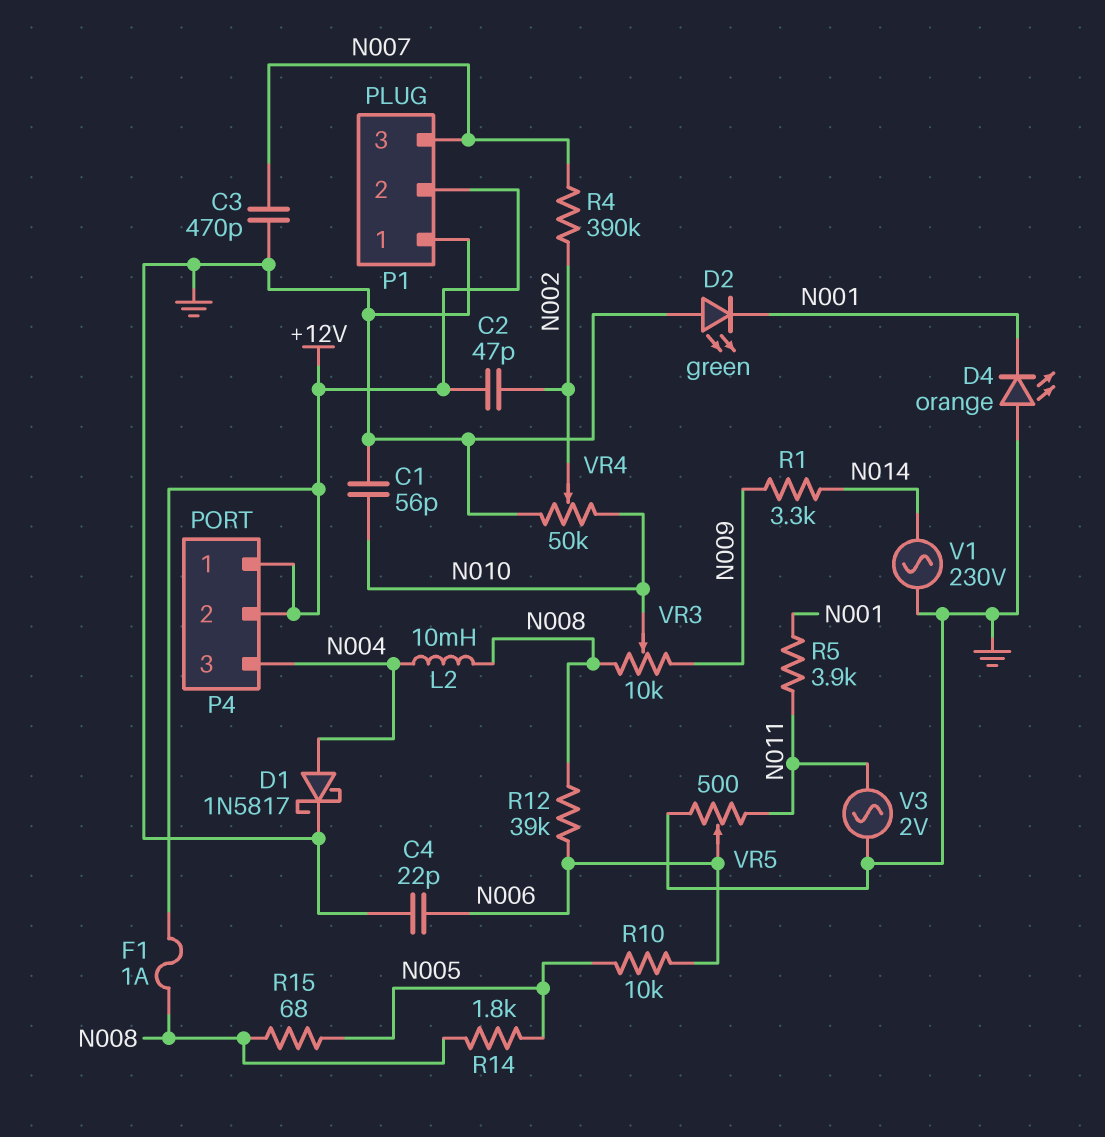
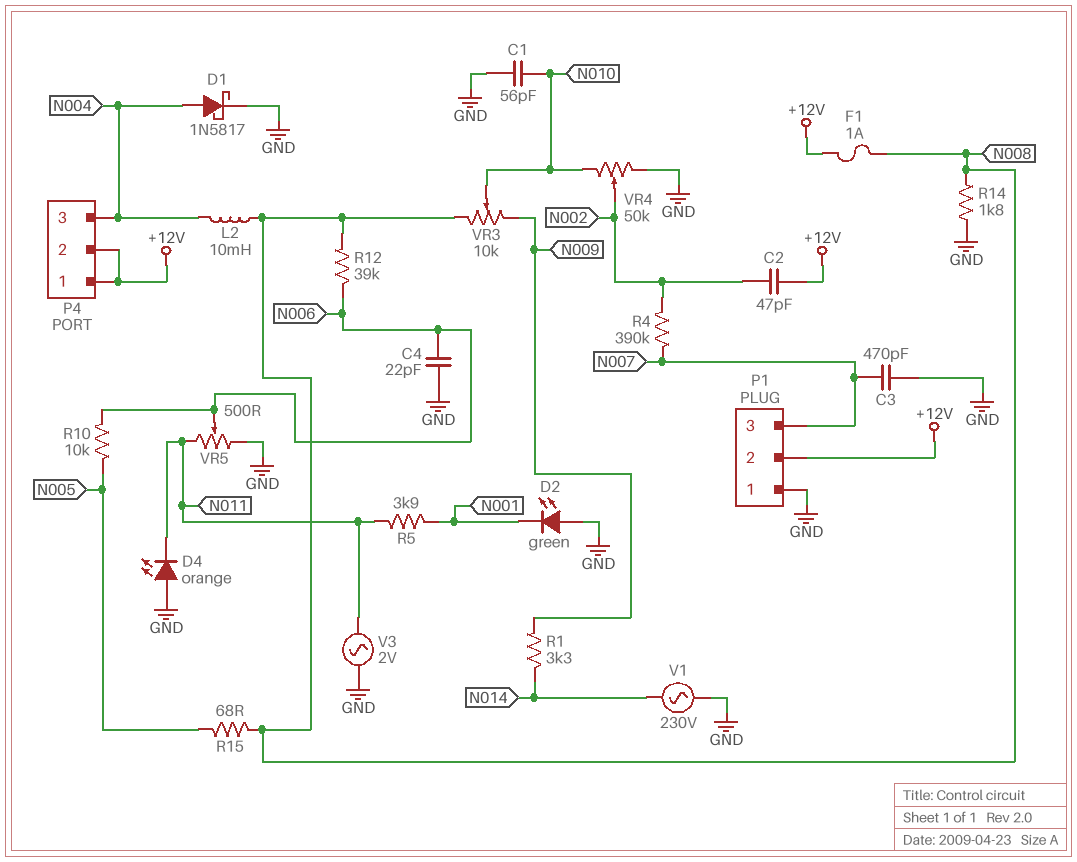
D4: LED orange (A GND, K N001) -> LED orange (A GND, K N011)
R14: 1.8k (N005, N008) -> 1.8k (GND, N008)

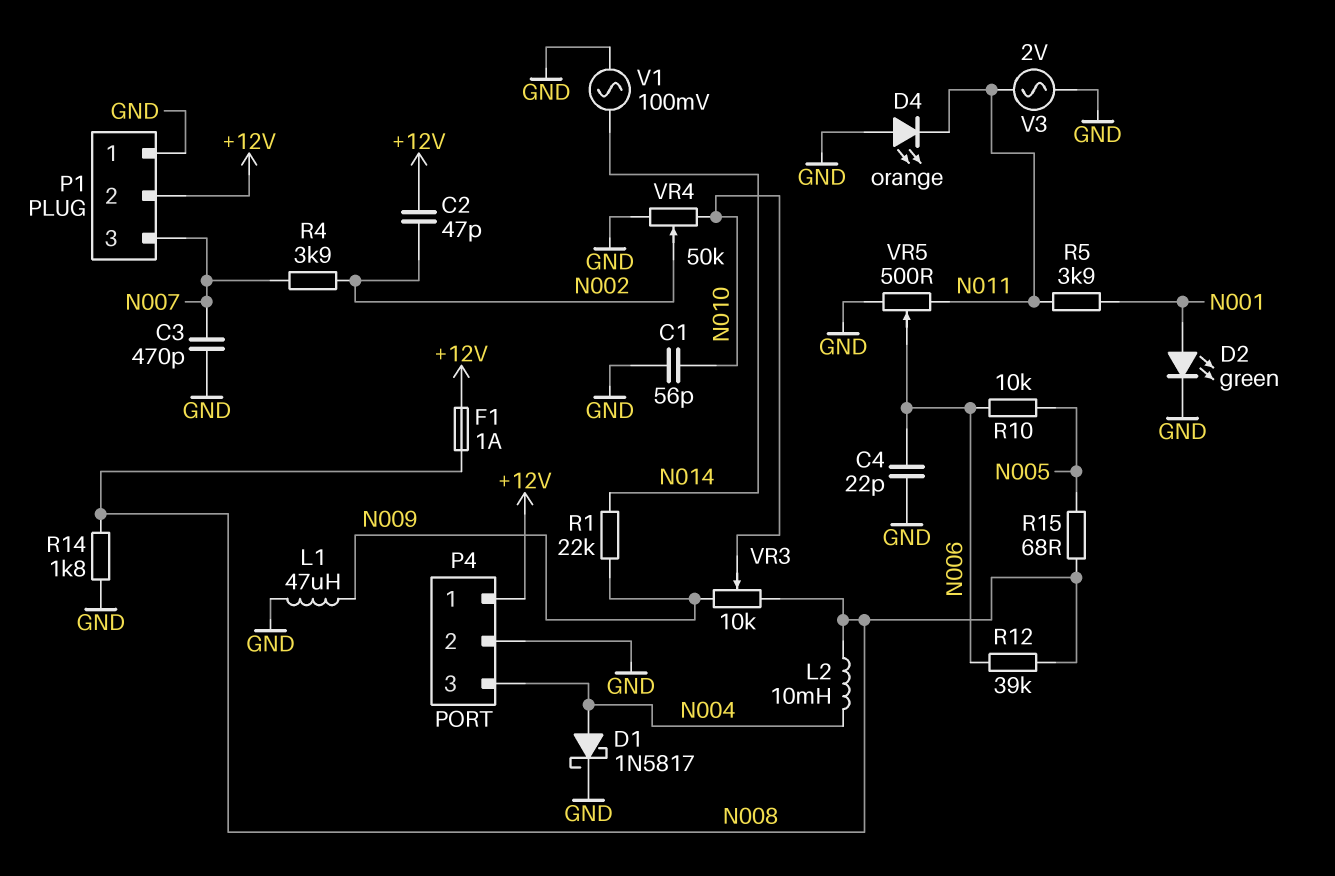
D2: LED green (A GND, K N001) -> LED green (A N001, K GND)
L1: none -> 47uH (GND, N009)
P4 pin 2: +12V -> GND
R1: 3.3k (N009, N014) -> 22k (N009, N014)
R4: 390k (N002, N007) -> 3.9k (N002, N007)
V1: AC 230V (GND, N014) -> AC 100mV (GND, N014)

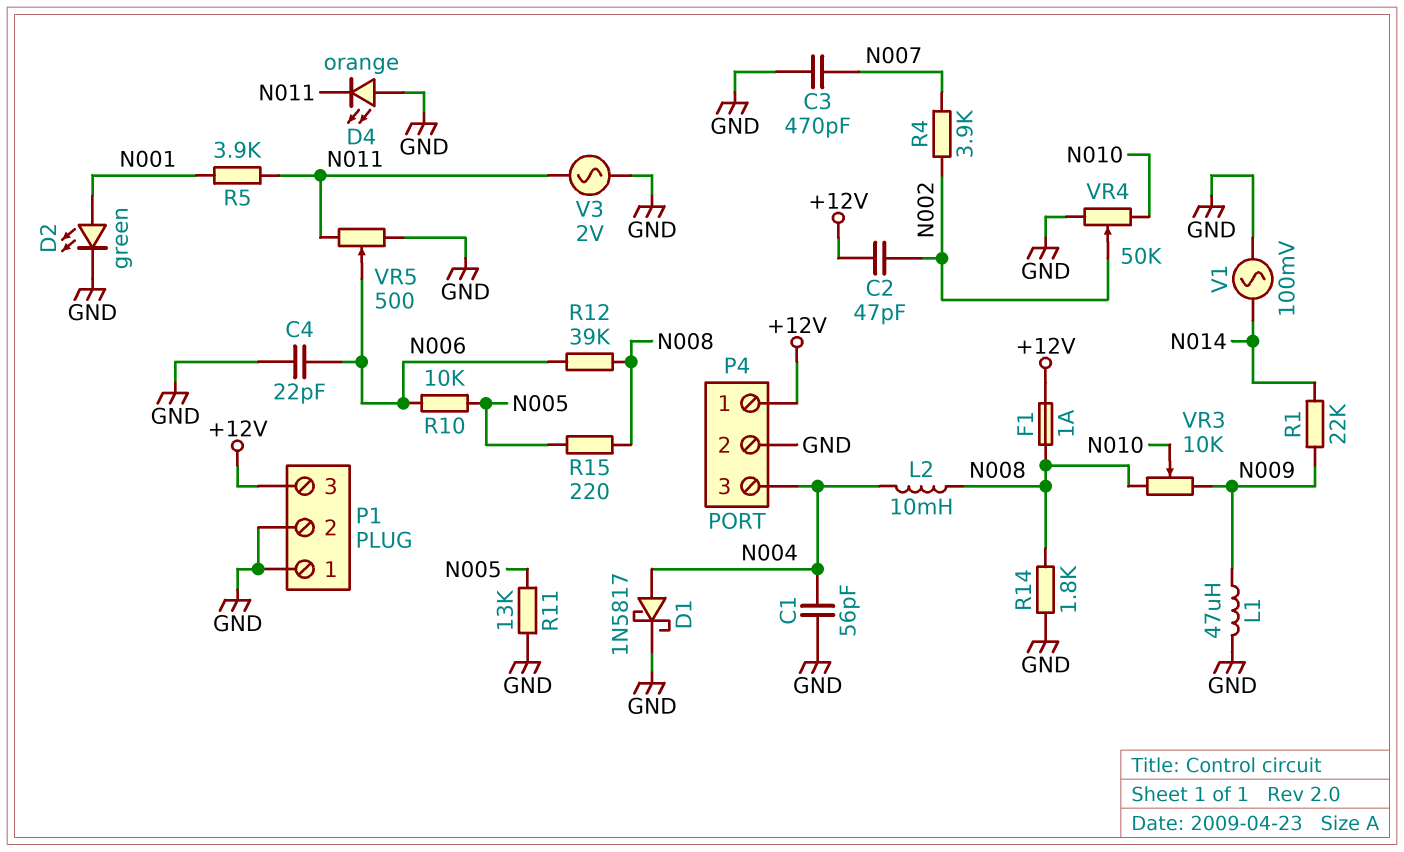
C1: 56pF (GND, N010) -> 56pF (GND, N004)
P1 pin 2: +12V -> GND
P1 pin 3: N007 -> +12V
R11: none -> 13k (GND, N005)
R15: 68 (N005, N008) -> 220 (N005, N008)

